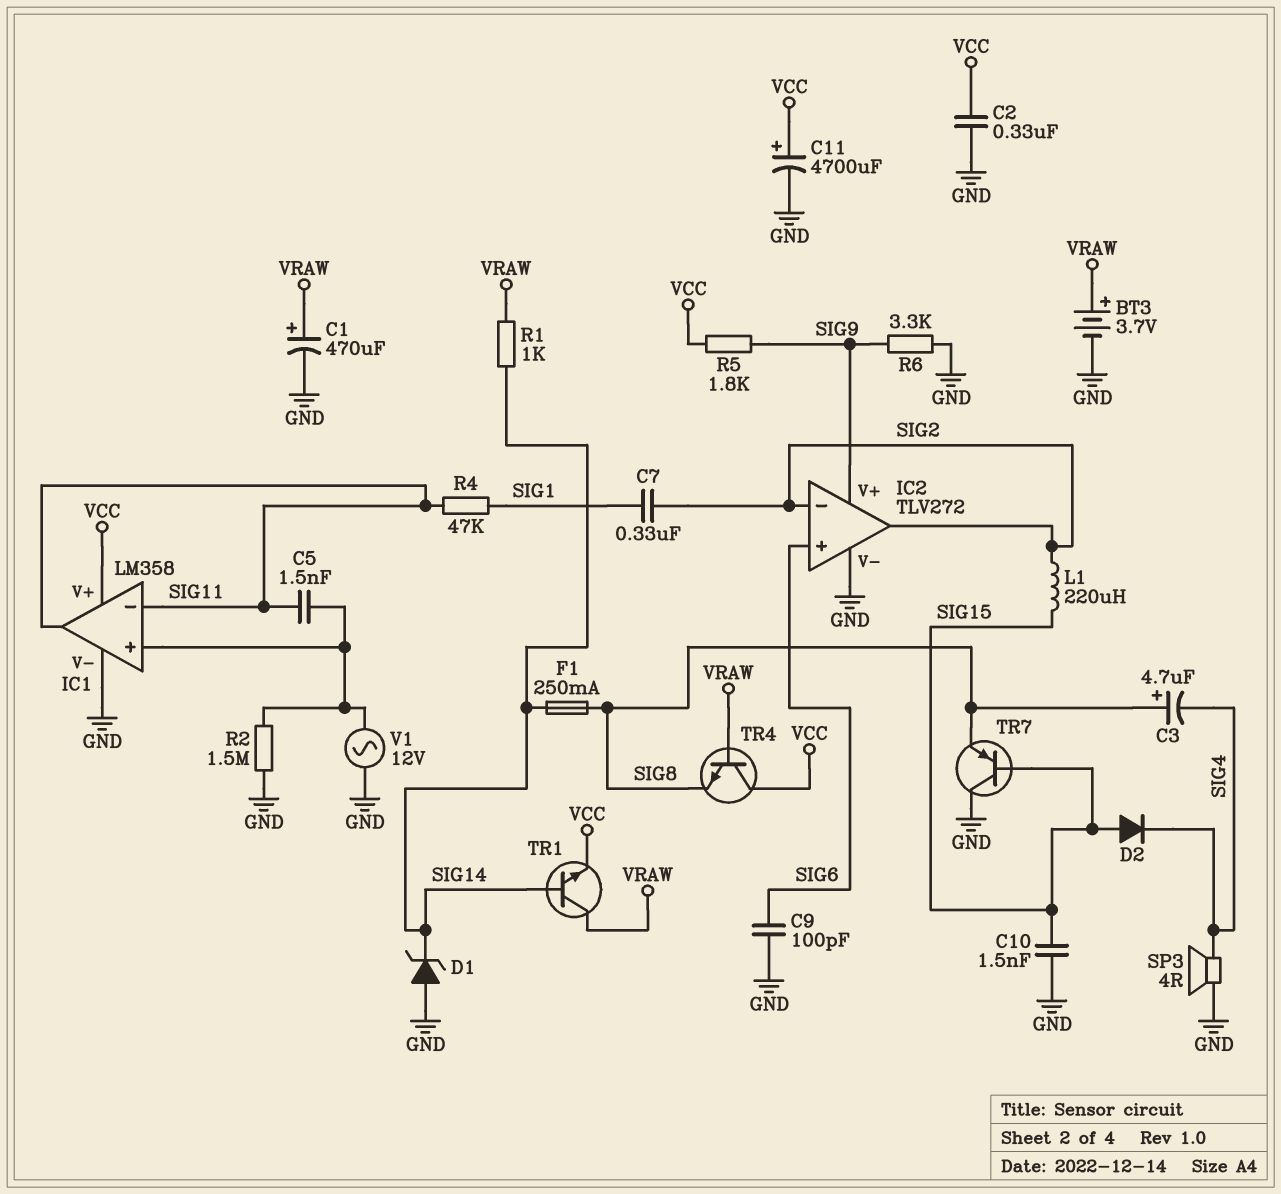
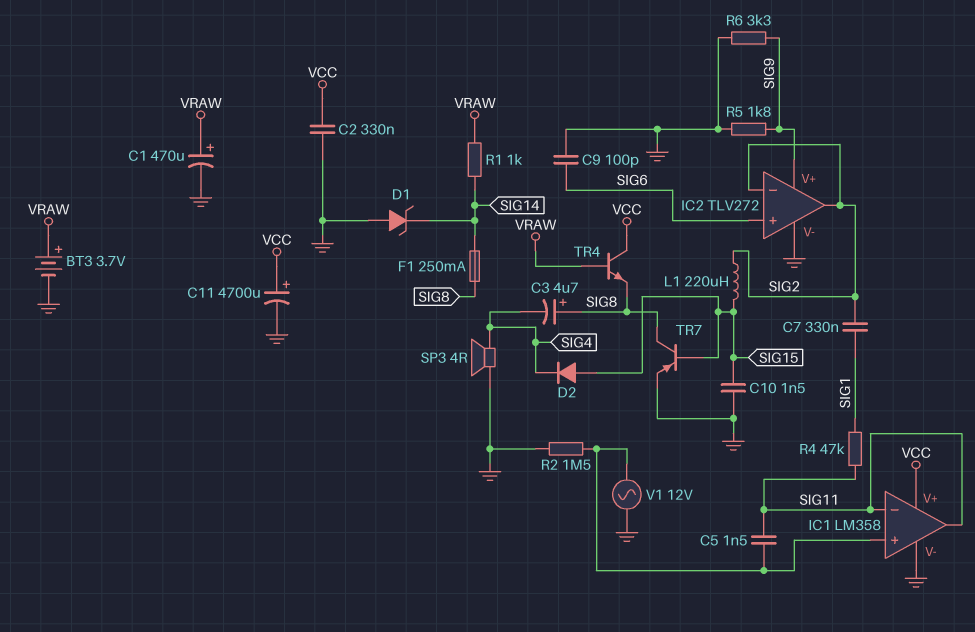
R5: 1.8k (SIG9, VCC) -> 1.8k (GND, SIG9)
TR1: NPN (B SIG14, C VRAW, E VCC) -> none
TR7: PNP (B SIG15, C GND, E SIG8) -> PNP (B SIG15, C SIG8, E GND)

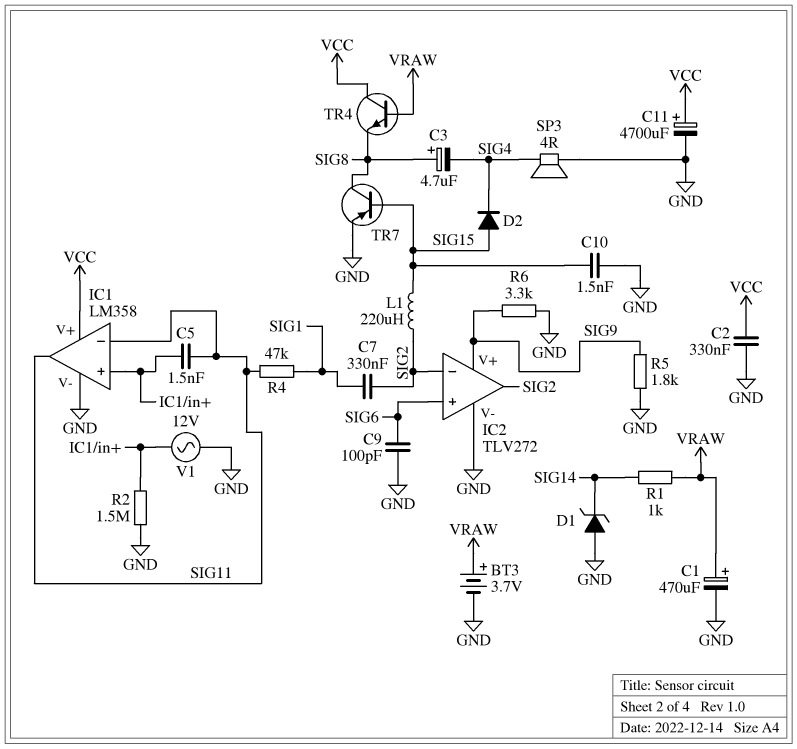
F1: 250mA (SIG8, SIG14) -> none

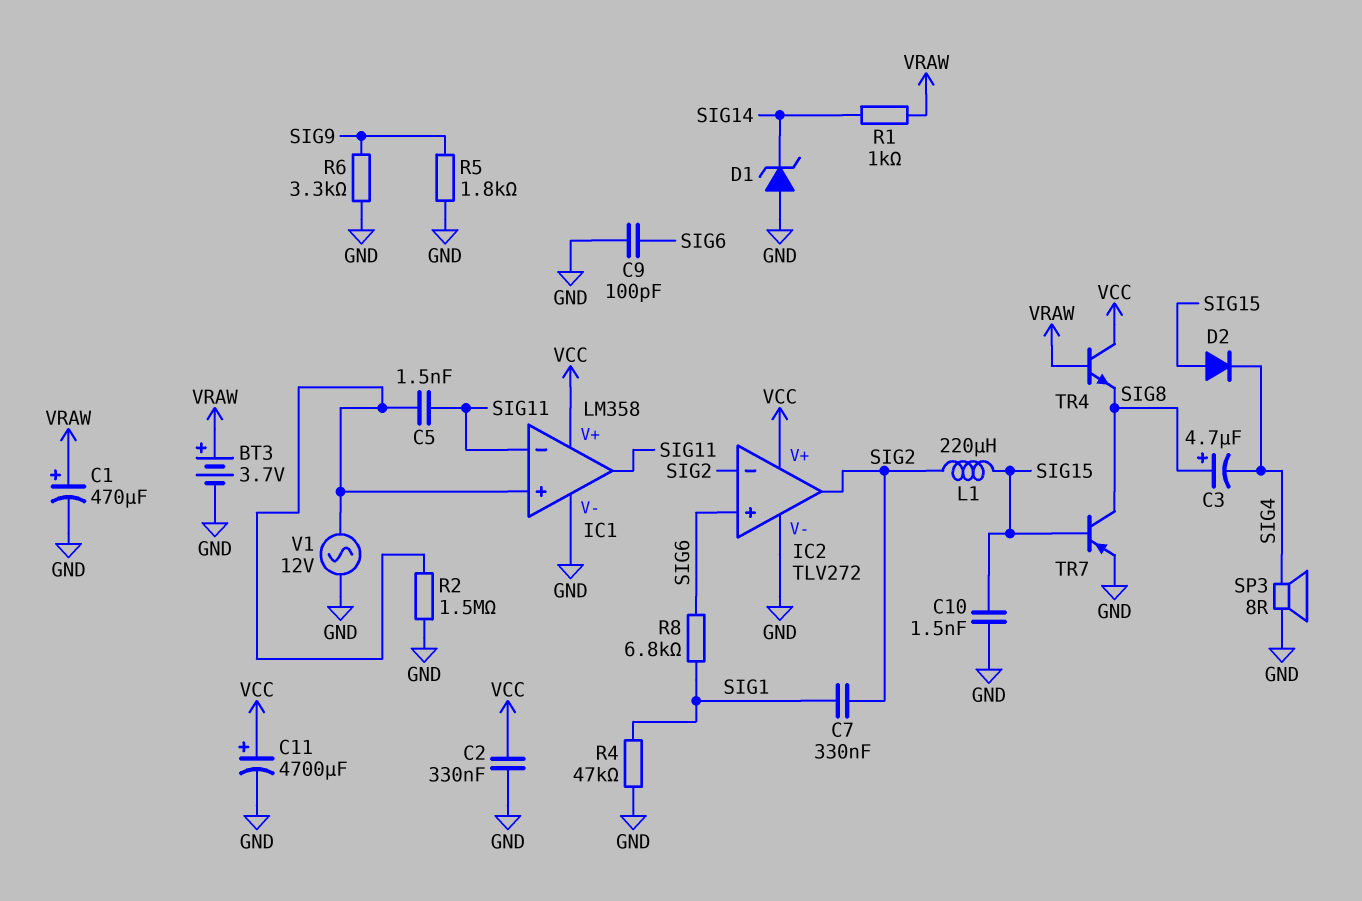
IC2 pin V+: SIG9 -> VCC
R4: 47k (SIG1, SIG11) -> 47k (GND, SIG1)
R8: none -> 6.8k (SIG1, SIG6)
SP3: speaker 4R (GND, SIG4) -> speaker 8R (GND, SIG4)

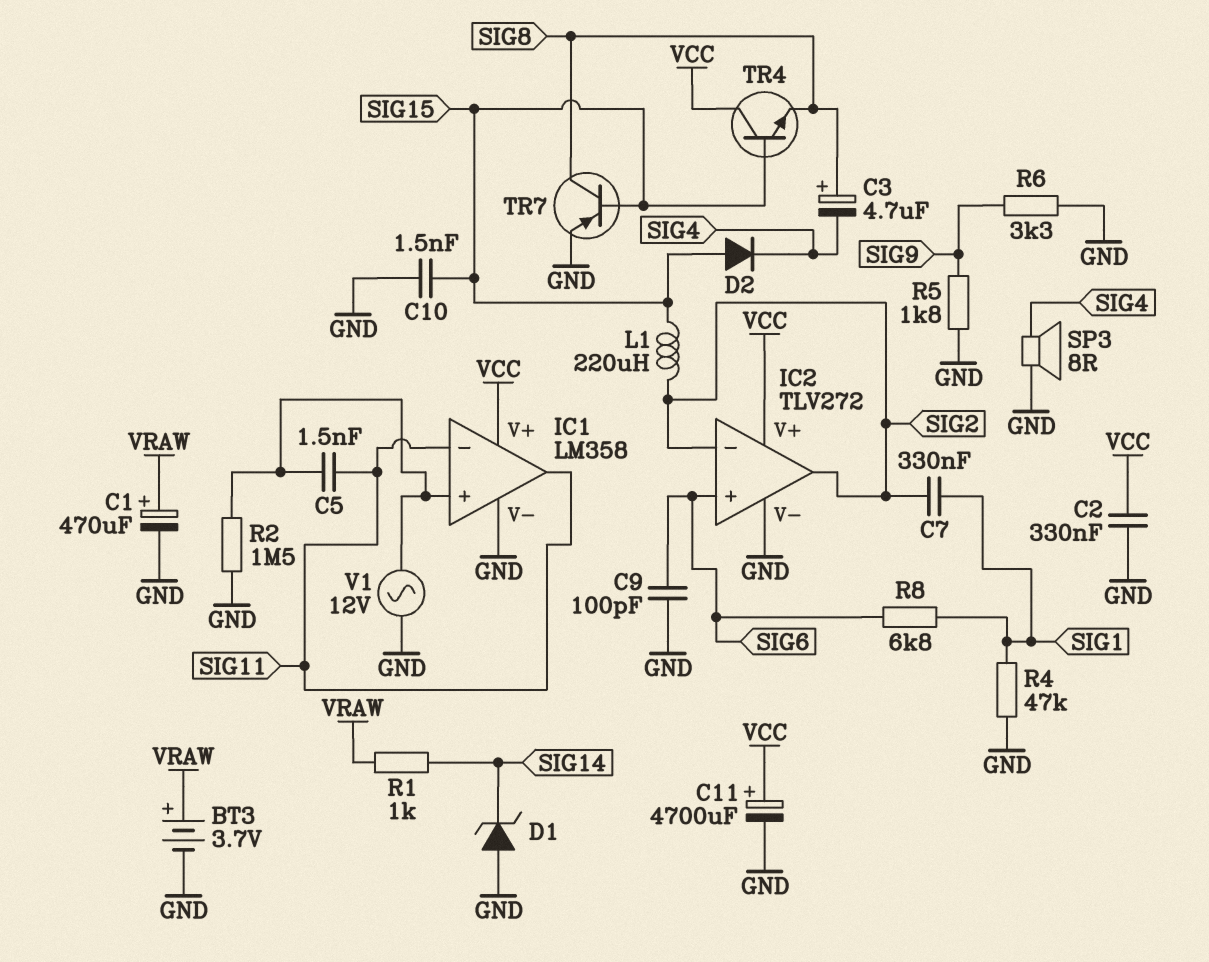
TR4: NPN (B VRAW, C VCC, E SIG8) -> NPN (B SIG15, C VCC, E SIG8)

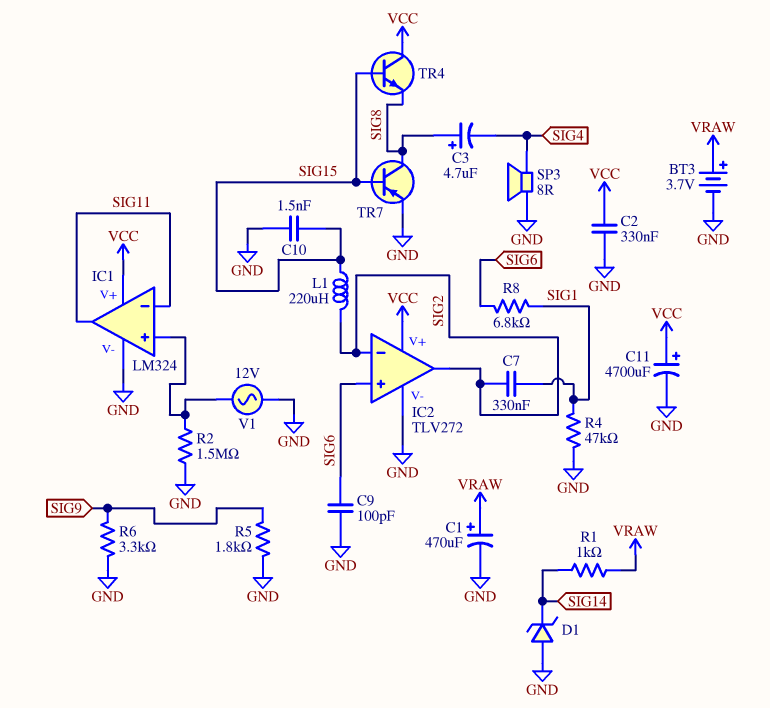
C5: 1.5nF (IC1/in+, SIG11) -> none
D2: diode (A SIG15, K SIG4) -> none
IC1: LM358 -> LM324

